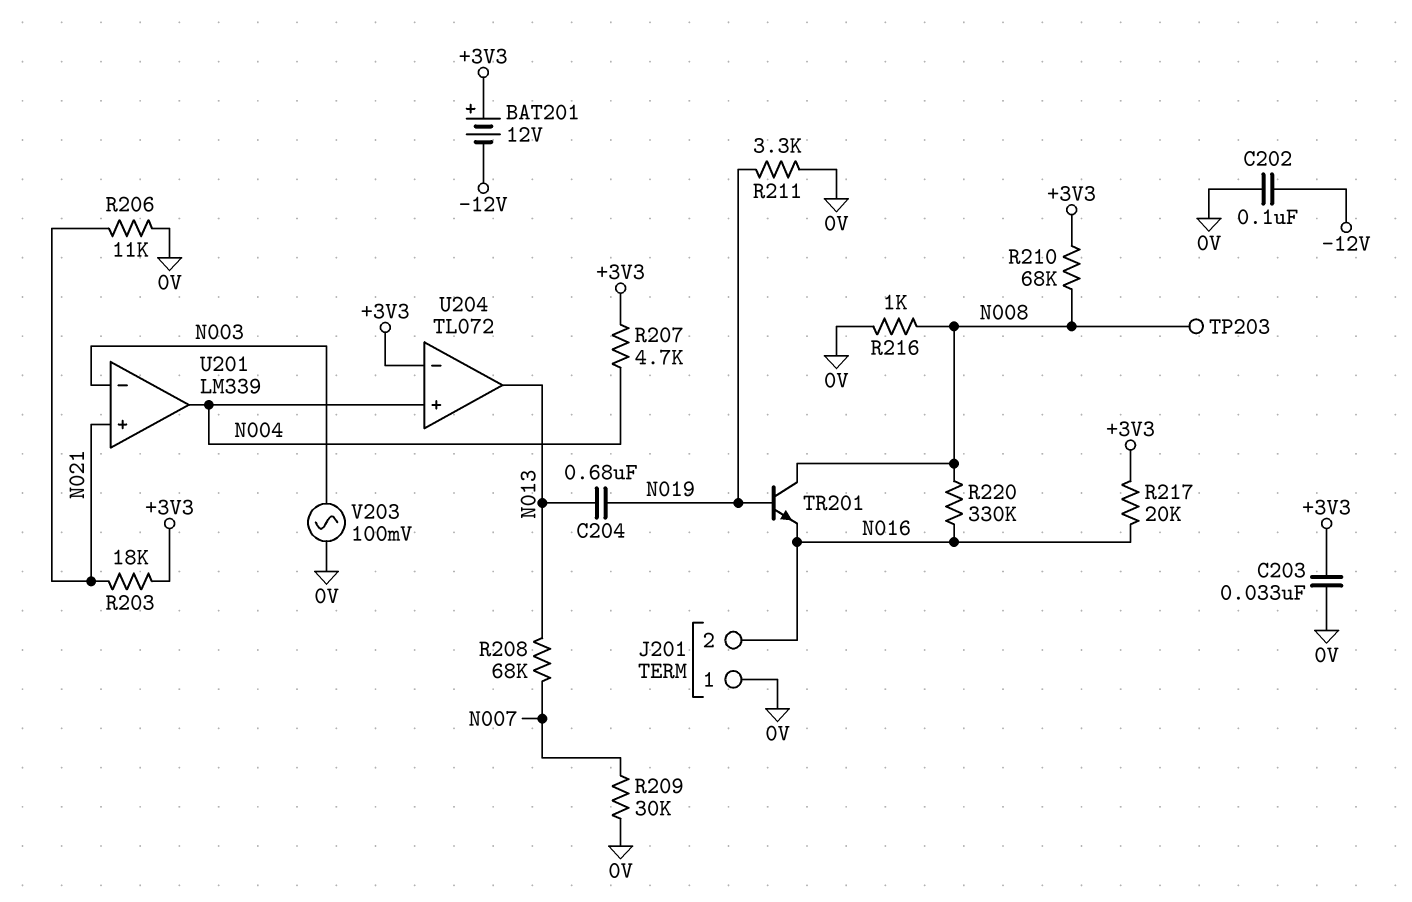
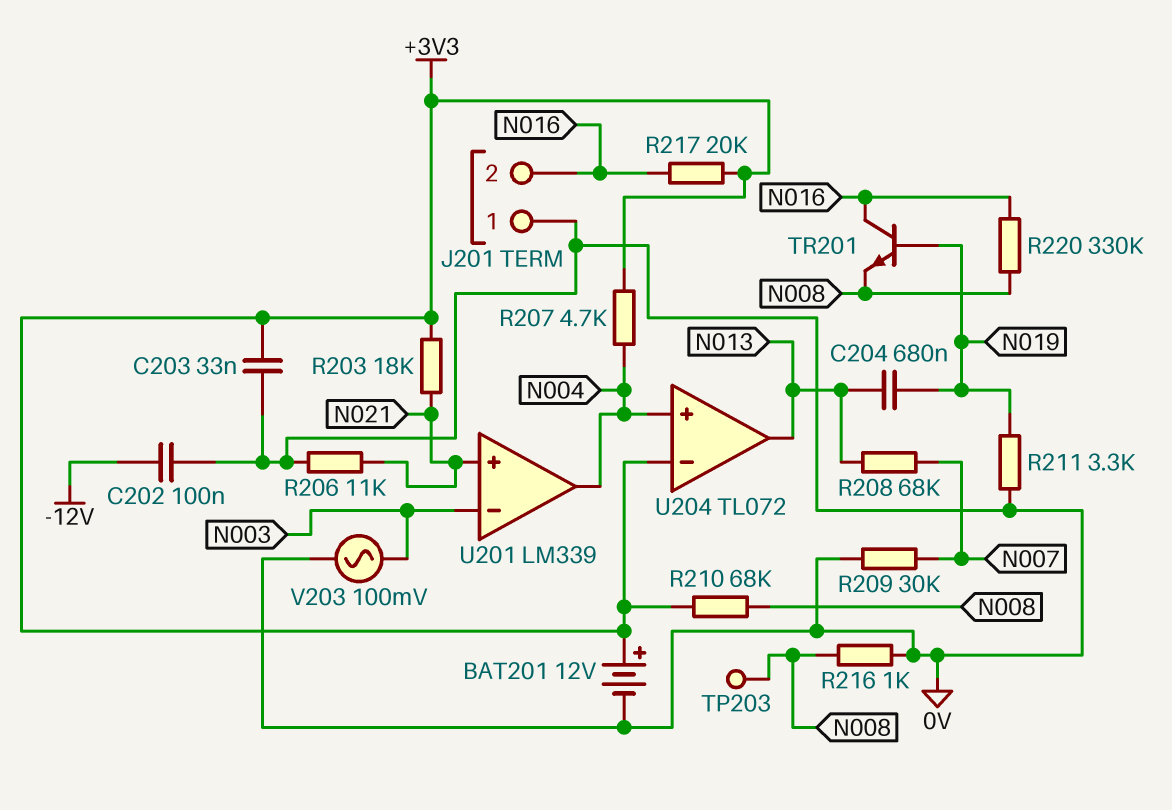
BAT201: 12V (plus +3V3, minus -12V) -> 12V (plus +3V3, minus 0V)
TR201: NPN (B N019, C N008, E N016) -> NPN (B N019, C N016, E N008)

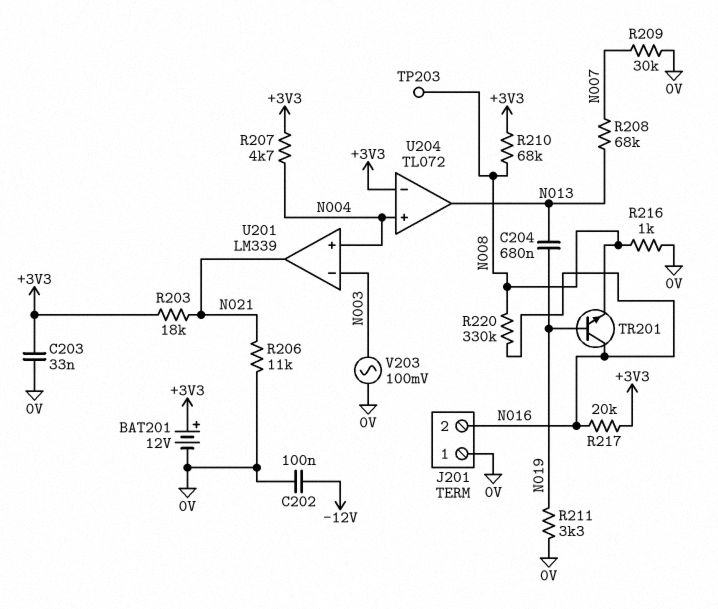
U201 pin in+: N021 -> N004
U201 pin out: N004 -> N021

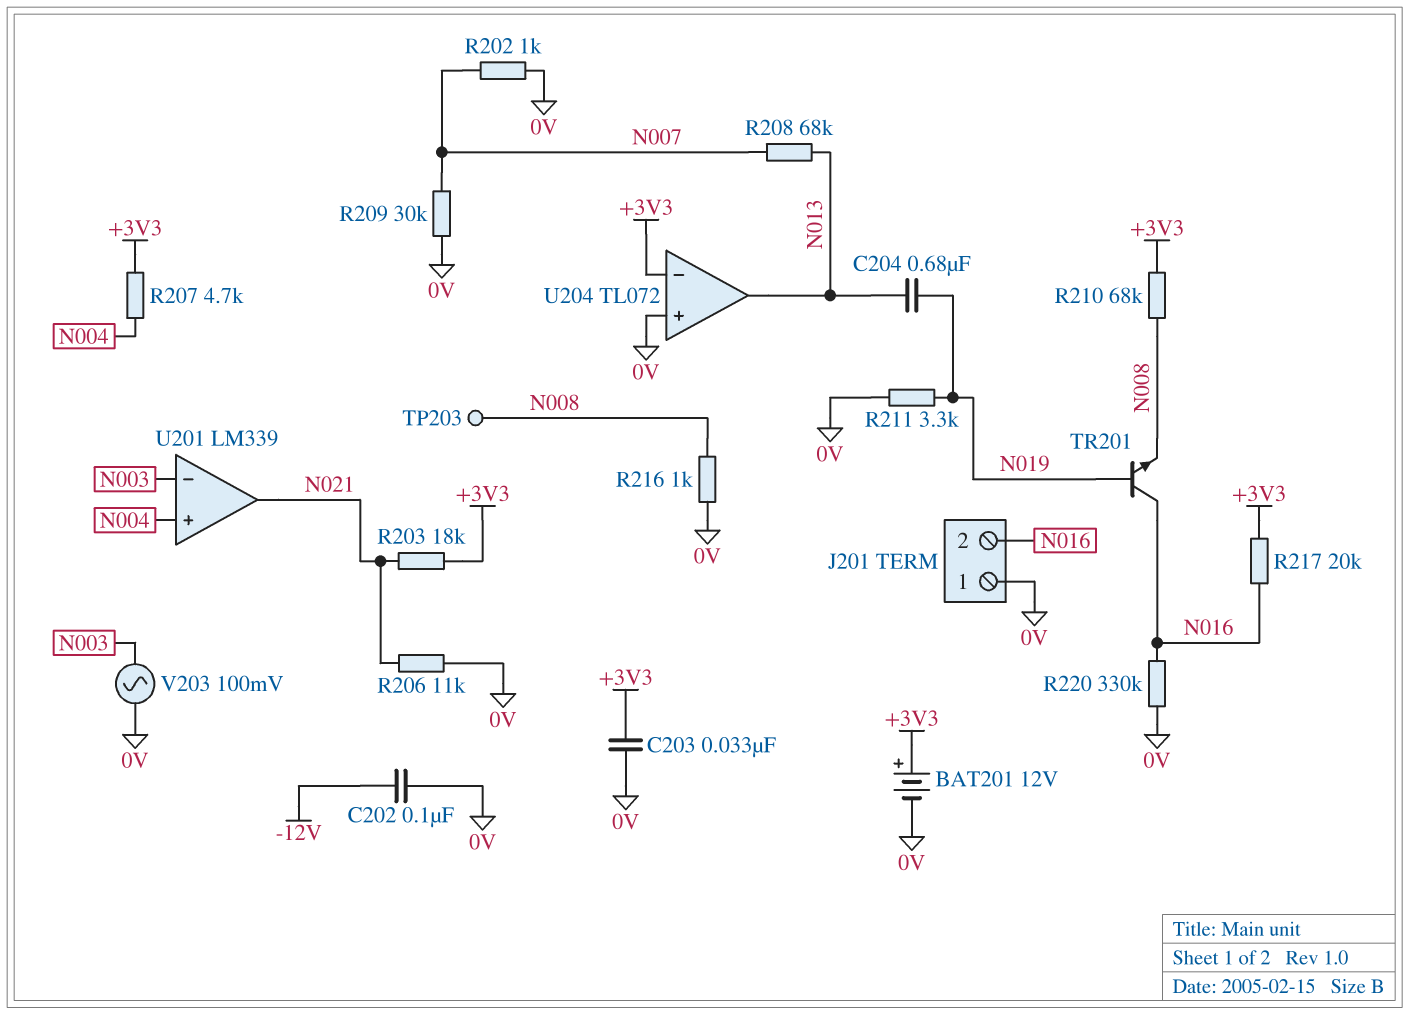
R202: none -> 1k (0V, N007)
R220: 330k (N008, N016) -> 330k (0V, N016)
U204 pin in+: N004 -> 0V

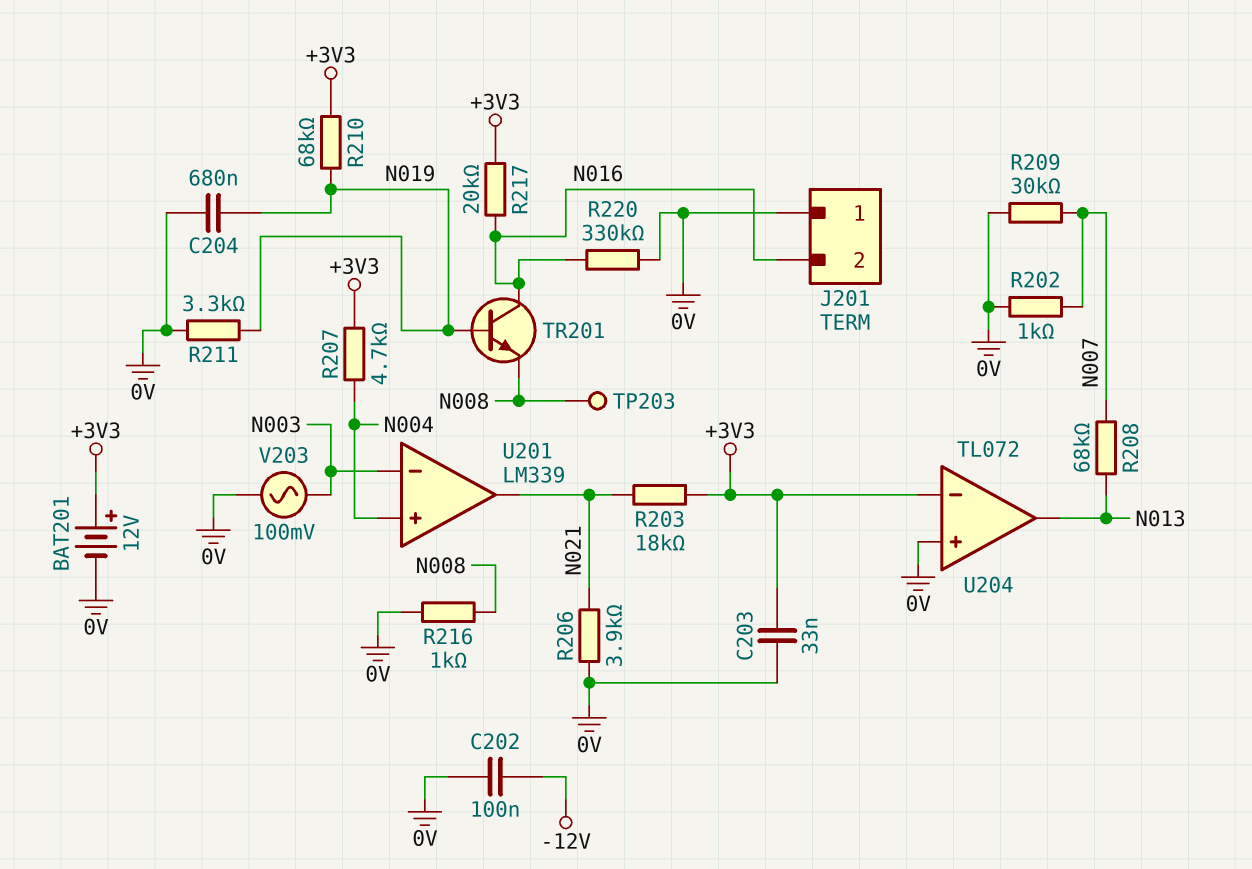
C204: 680nF (N013, N019) -> 680nF (0V, N019)
R206: 11k (0V, N021) -> 3.9k (0V, N021)
R210: 68k (+3V3, N008) -> 68k (+3V3, N019)

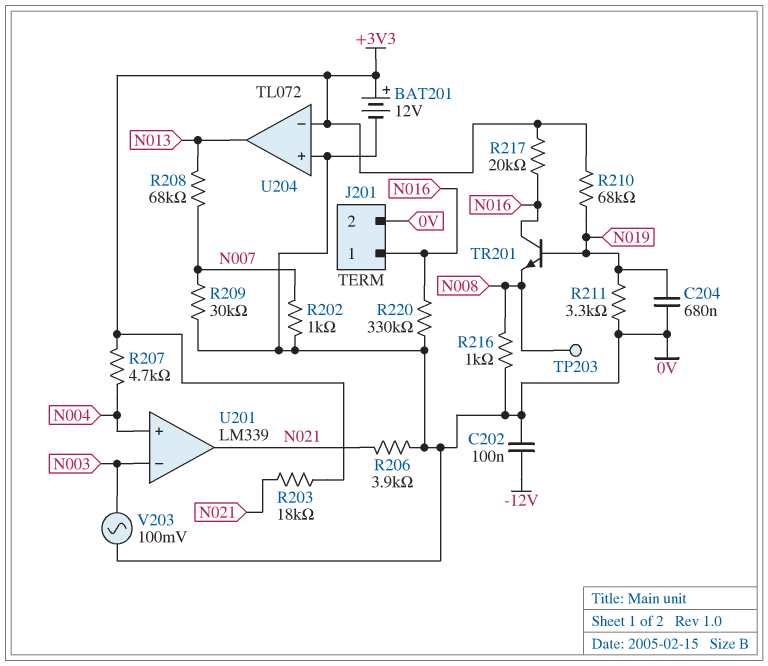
C203: 33nF (+3V3, 0V) -> none
J201 pin 1: 0V -> N016
J201 pin 2: N016 -> 0V

